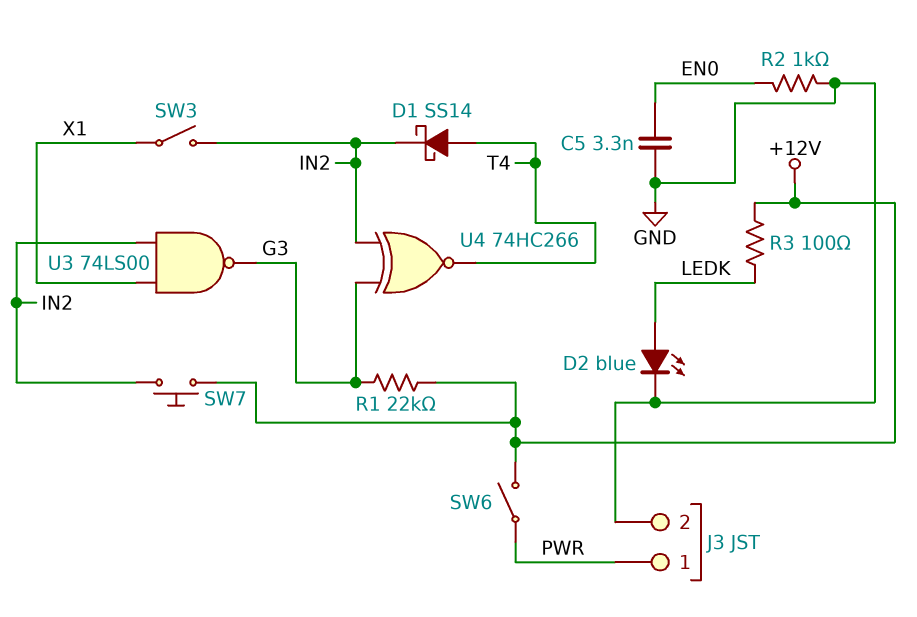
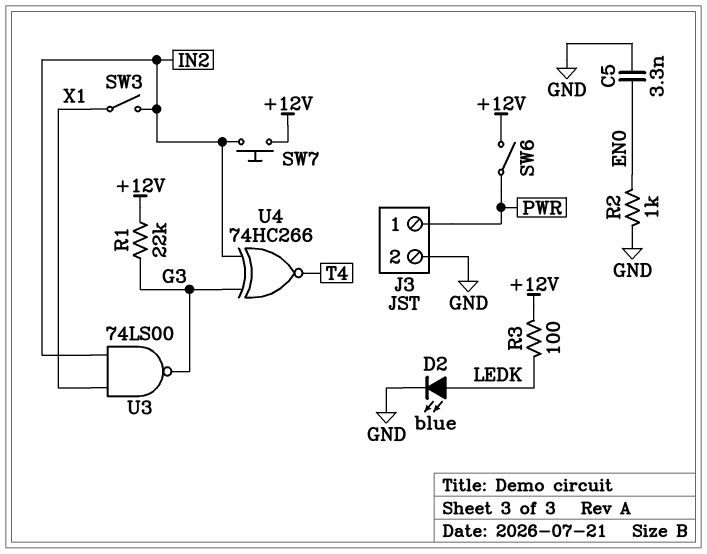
D1: schottky SS14 (A T4, K IN2) -> none

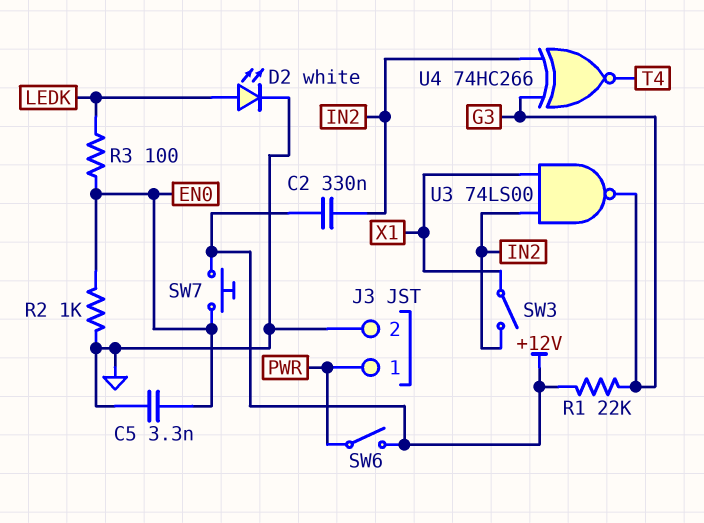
C2: none -> 330nF (+12V, IN2)
D2: LED blue (A LEDK, K GND) -> LED white (A LEDK, K GND)
R3: 100 (+12V, LEDK) -> 100 (EN0, LEDK)
SW7: button (+12V, IN2) -> button (+12V, EN0)

